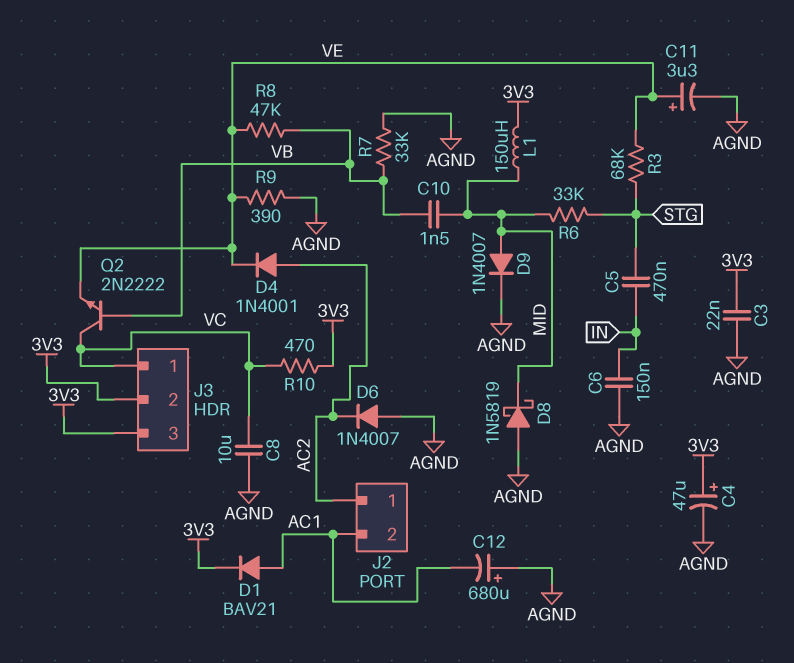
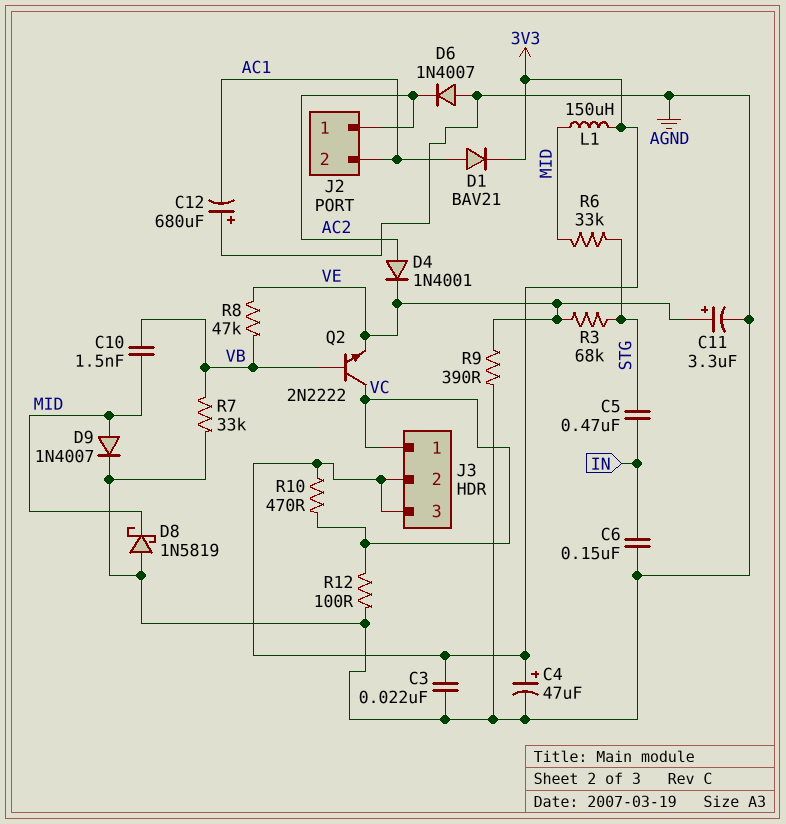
C8: 10uF (AGND, VC) -> none
R12: none -> 100 (AGND, VC)

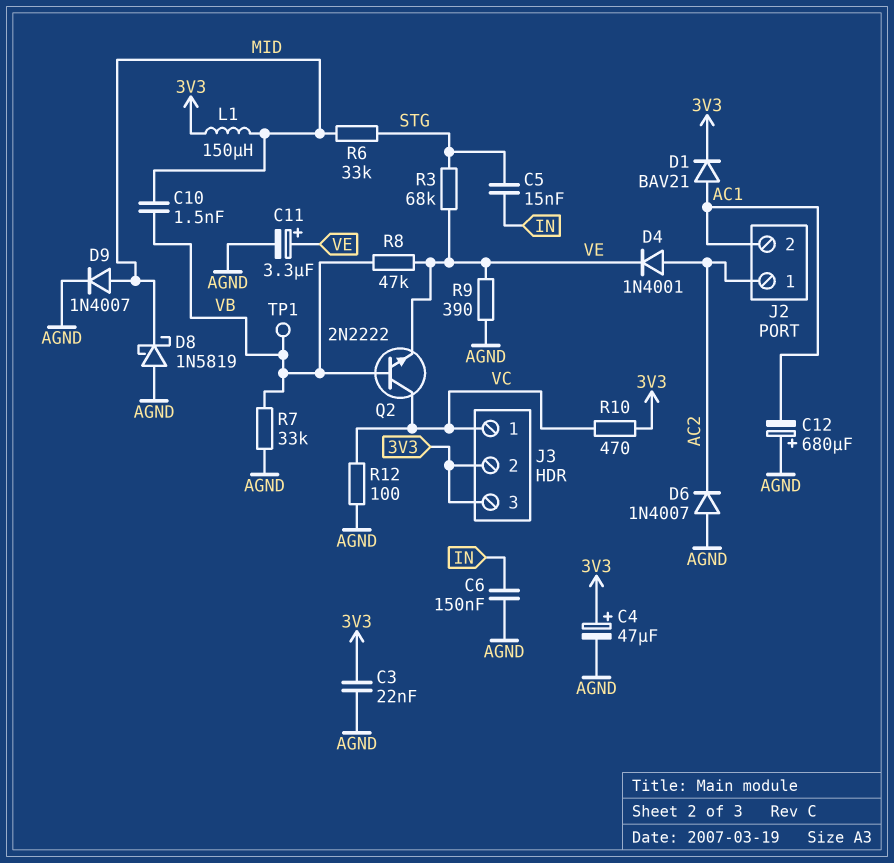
C5: 470nF (IN, STG) -> 15nF (IN, STG)
TP1: none -> test point (VB)

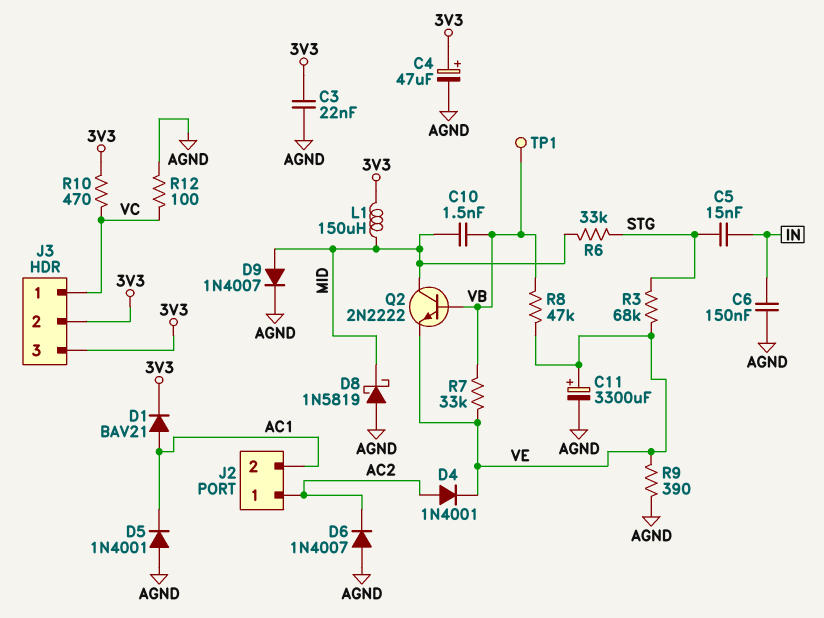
C11: 3.3uF (plus VE, minus AGND) -> 3300uF (plus VE, minus AGND)
C12: 680uF (plus AGND, minus AC1) -> none
D5: none -> diode 1N4001 (A AGND, K AC1)
Q2: NPN 2N2222 (B VB, C VC, E VE) -> NPN 2N2222 (B VB, C MID, E VE)
R7: 33k (AGND, VB) -> 33k (VB, VE)

